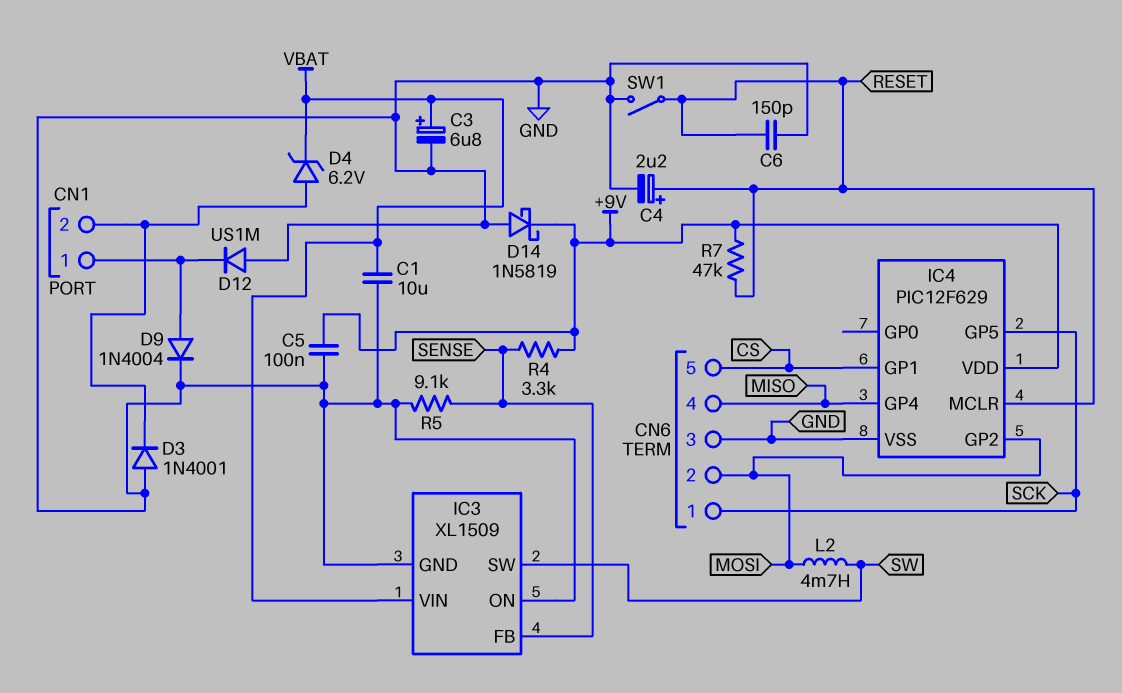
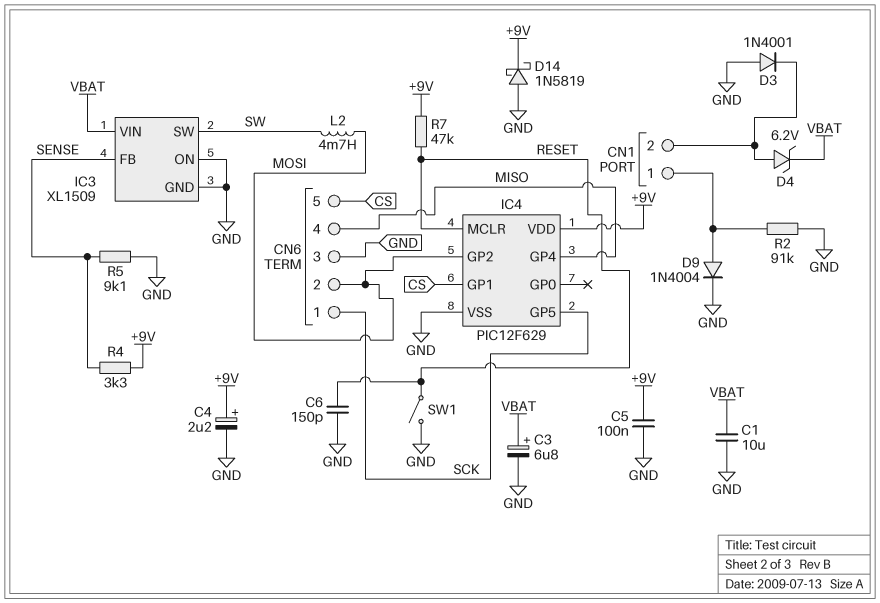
C4: 2.2uF (plus RESET, minus GND) -> 2.2uF (plus +9V, minus GND)
D12: diode US1M (A GND, K CN1/1) -> none
R2: none -> 91k (CN1/1, GND)

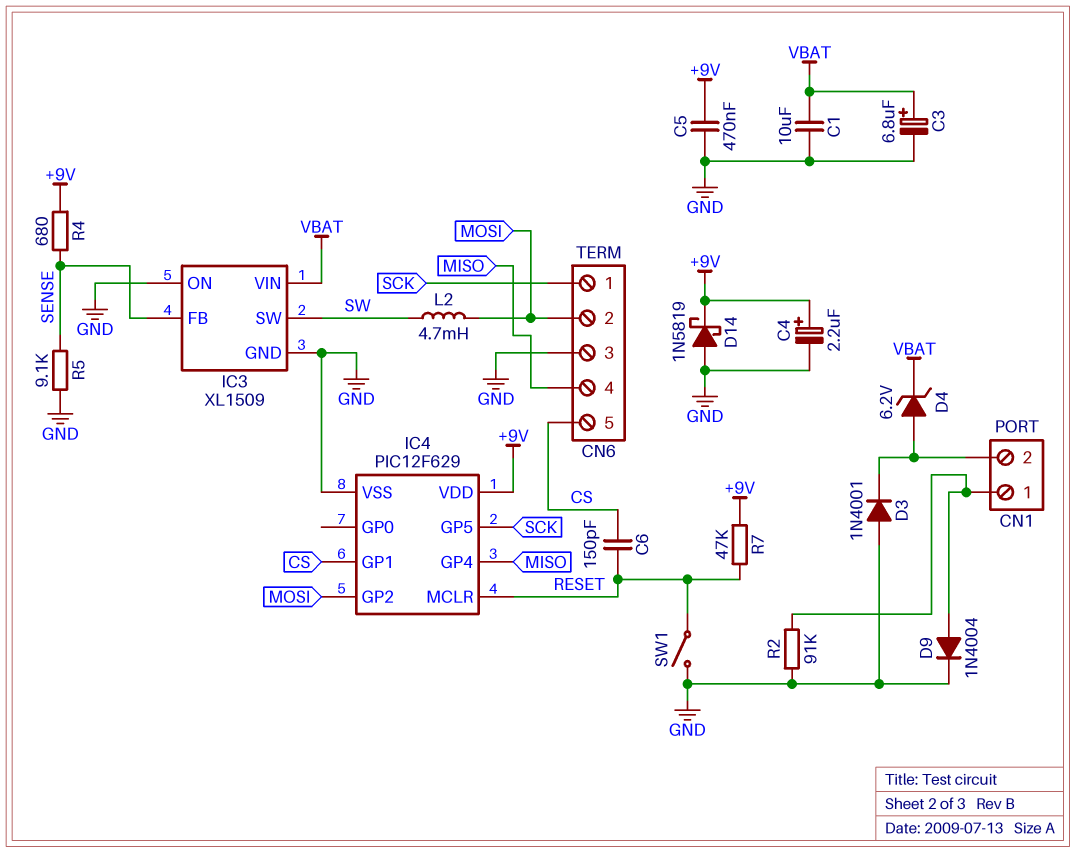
C5: 100nF (+9V, GND) -> 470nF (+9V, GND)
C6: 150pF (GND, RESET) -> 150pF (CS, RESET)
R4: 3.3k (+9V, SENSE) -> 680 (+9V, SENSE)

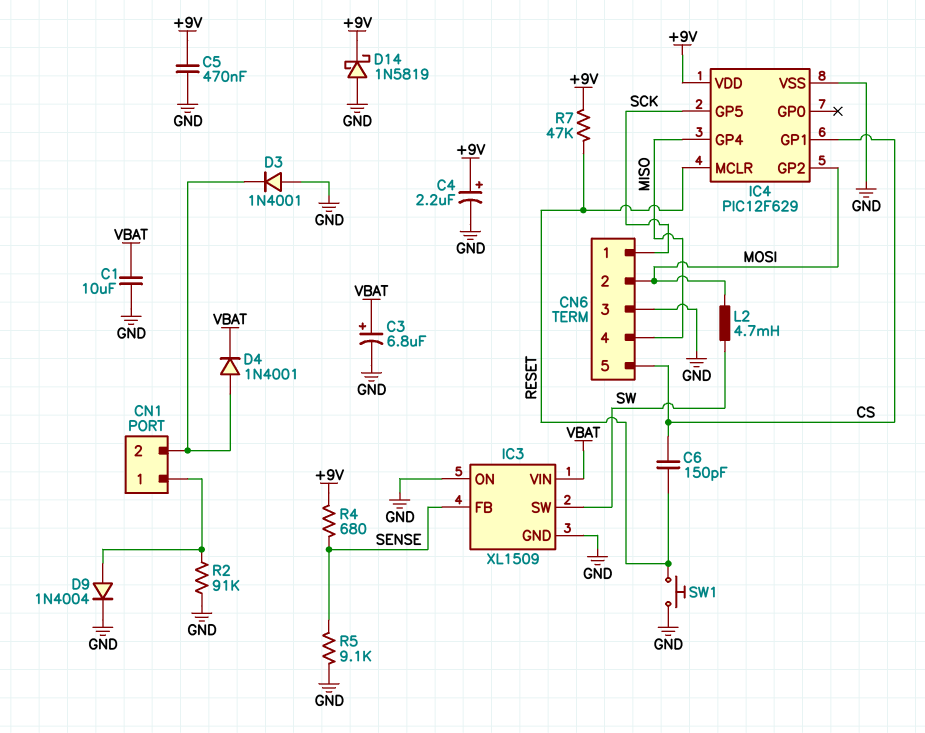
D4: zener 6.2V (A CN1/2, K VBAT) -> diode 1N4001 (A CN1/2, K VBAT)
SW1: switch (GND, RESET) -> button (GND, RESET)

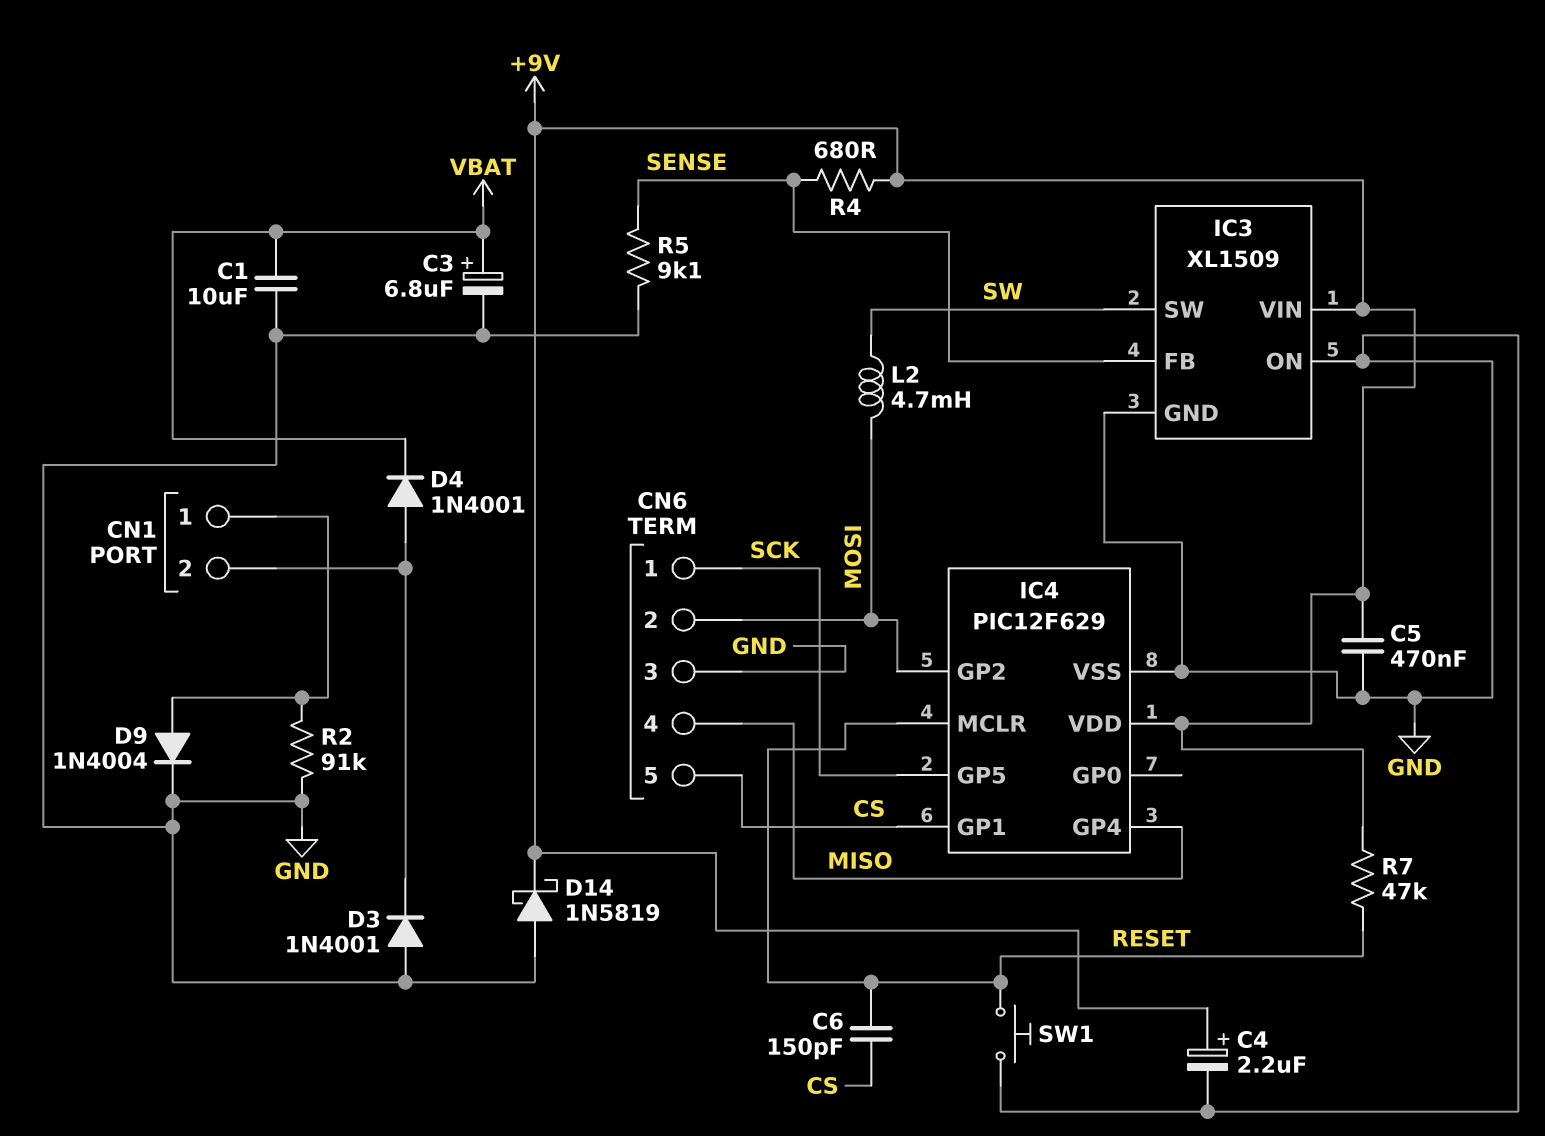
IC3 pin VIN: VBAT -> +9V

